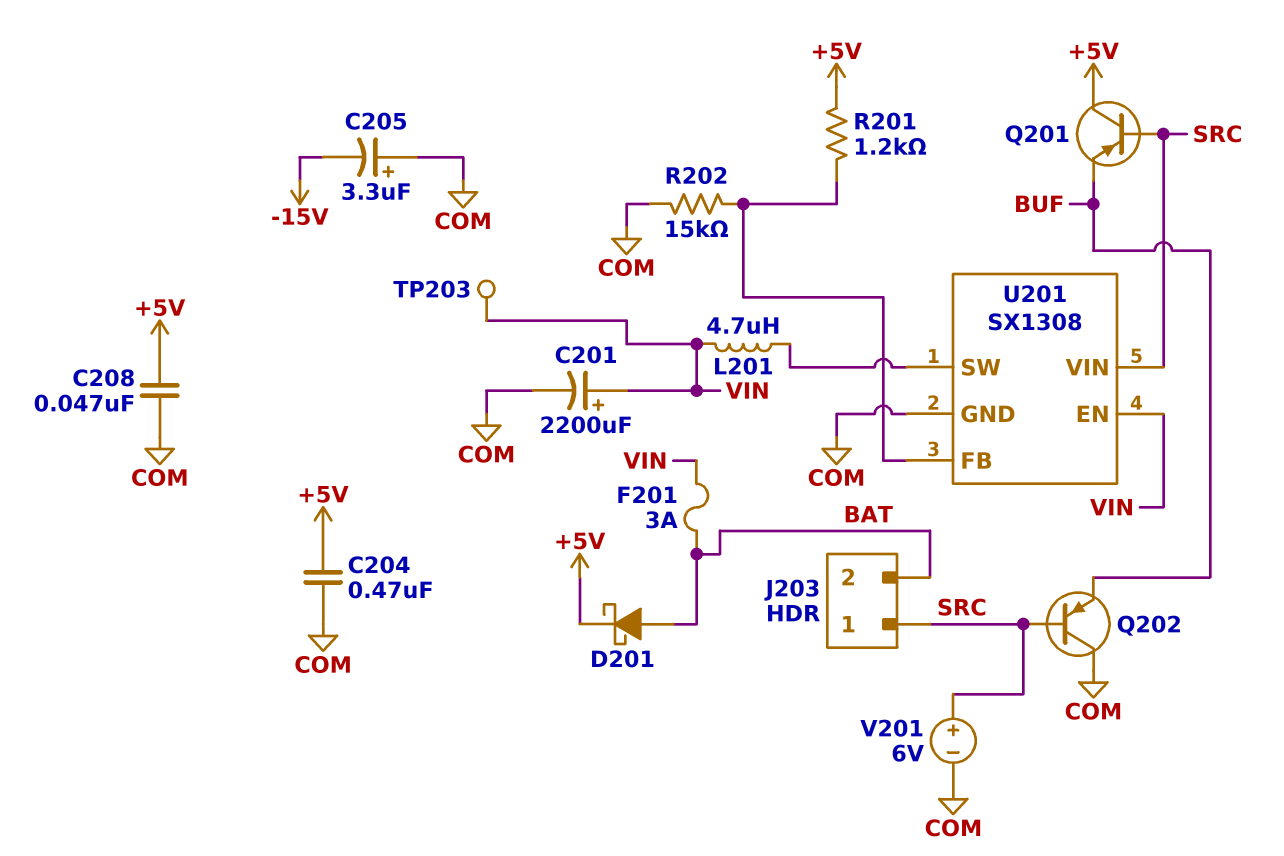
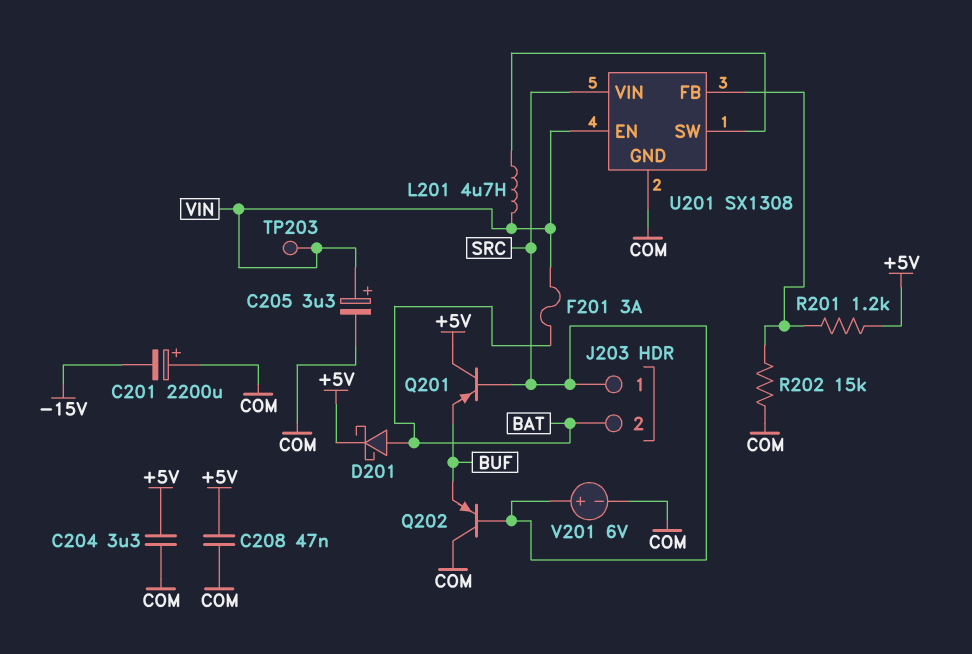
C201: 2200uF (plus VIN, minus COM) -> 2200uF (plus COM, minus -15V)
C204: 470nF (+5V, COM) -> 3.3uF (+5V, COM)
C205: 3.3uF (plus COM, minus -15V) -> 3.3uF (plus VIN, minus COM)

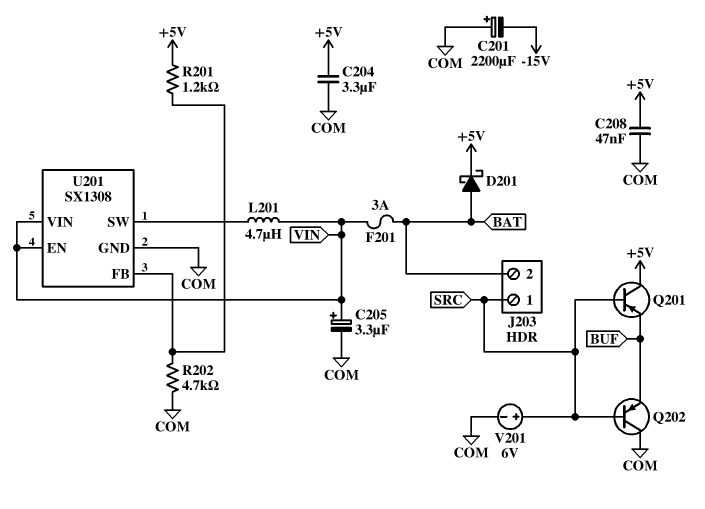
R202: 15k (COM, U201/FB) -> 4.7k (COM, U201/FB)
TP203: test point (VIN) -> none
U201 pin VIN: SRC -> VIN

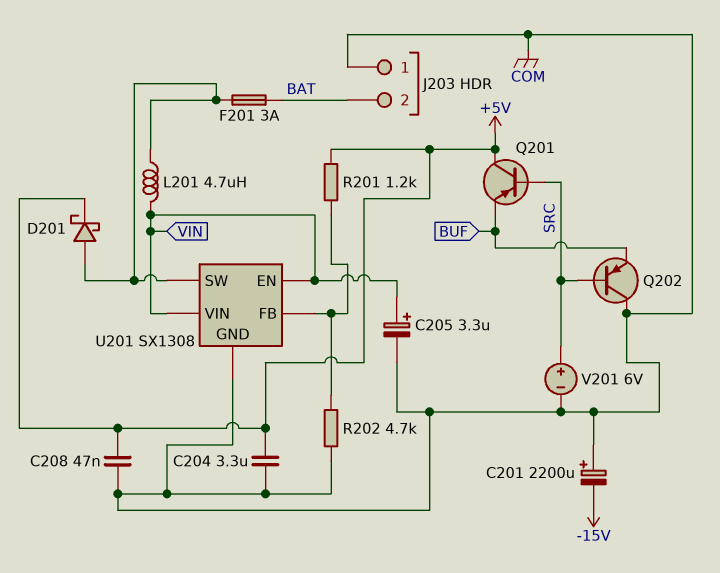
D201: schottky (A BAT, K +5V) -> schottky (A U201/SW, K +5V)
F201: 3A (BAT, VIN) -> 3A (BAT, U201/SW)
J203 pin 1: SRC -> COM

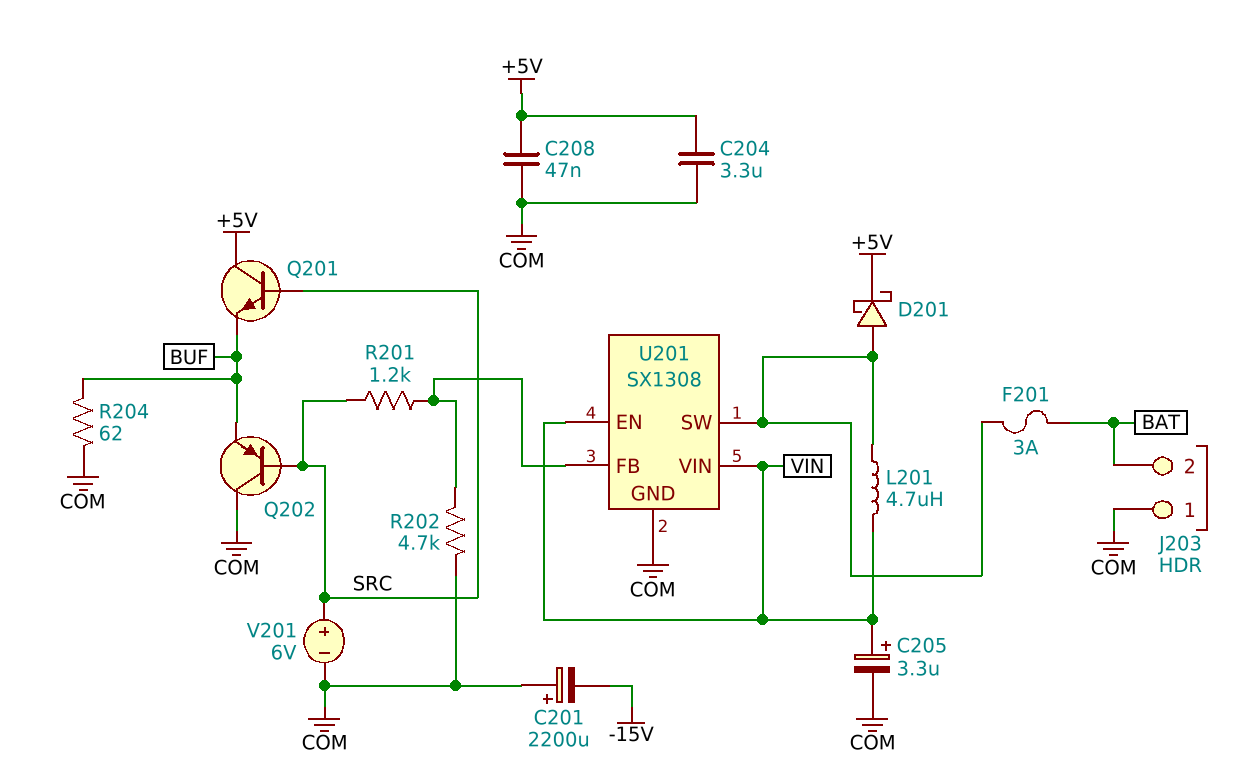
Q201: PNP (B SRC, C +5V, E BUF) -> NPN (B SRC, C +5V, E BUF)
R201: 1.2k (+5V, U201/FB) -> 1.2k (SRC, U201/FB)
R204: none -> 62 (BUF, COM)

